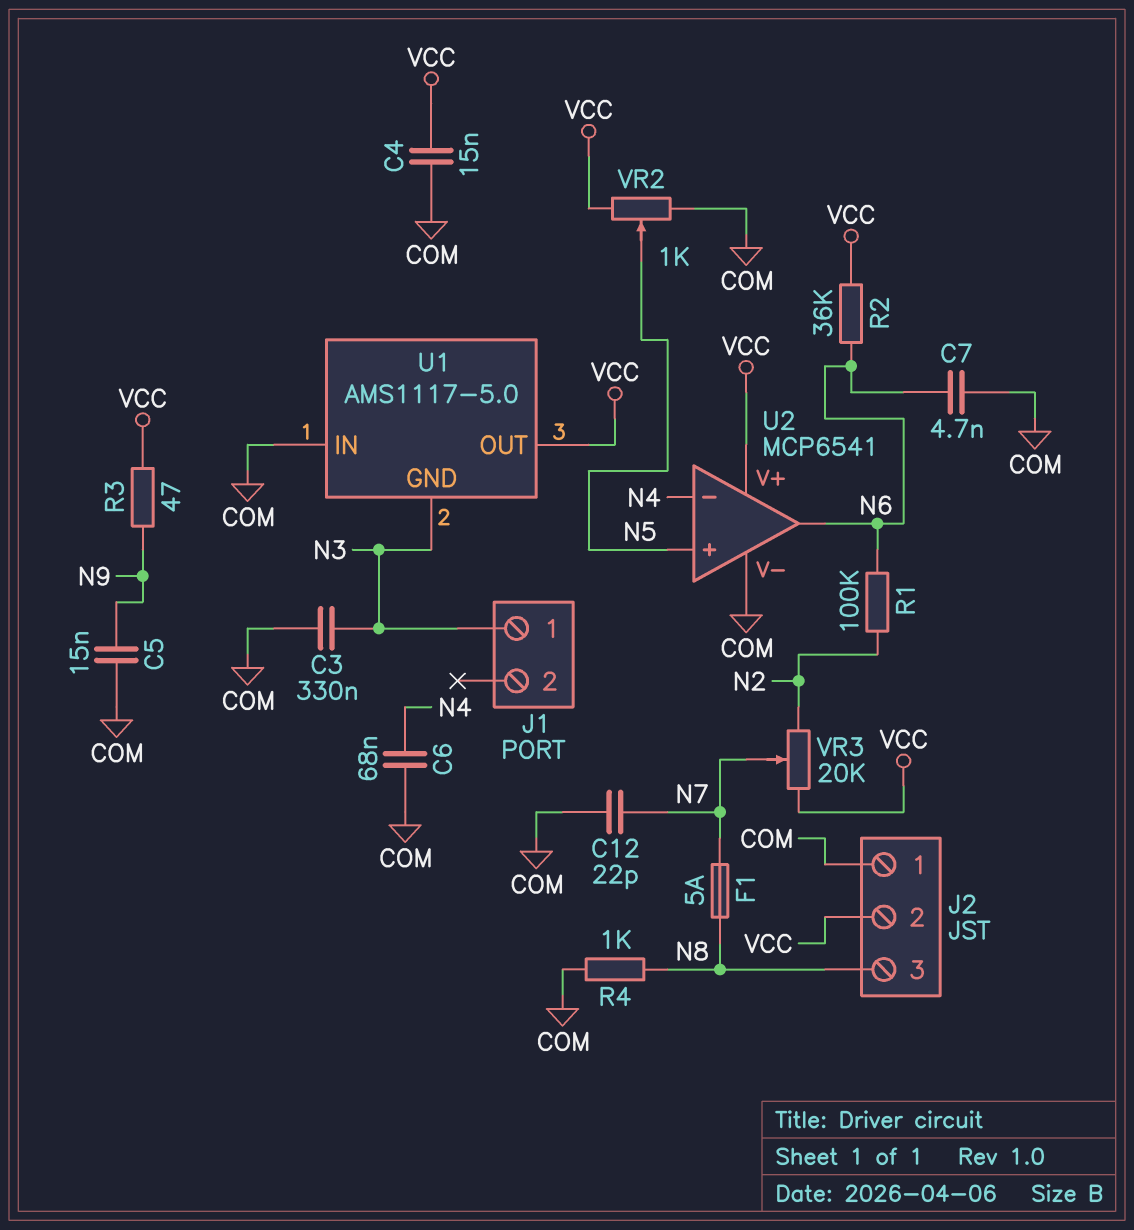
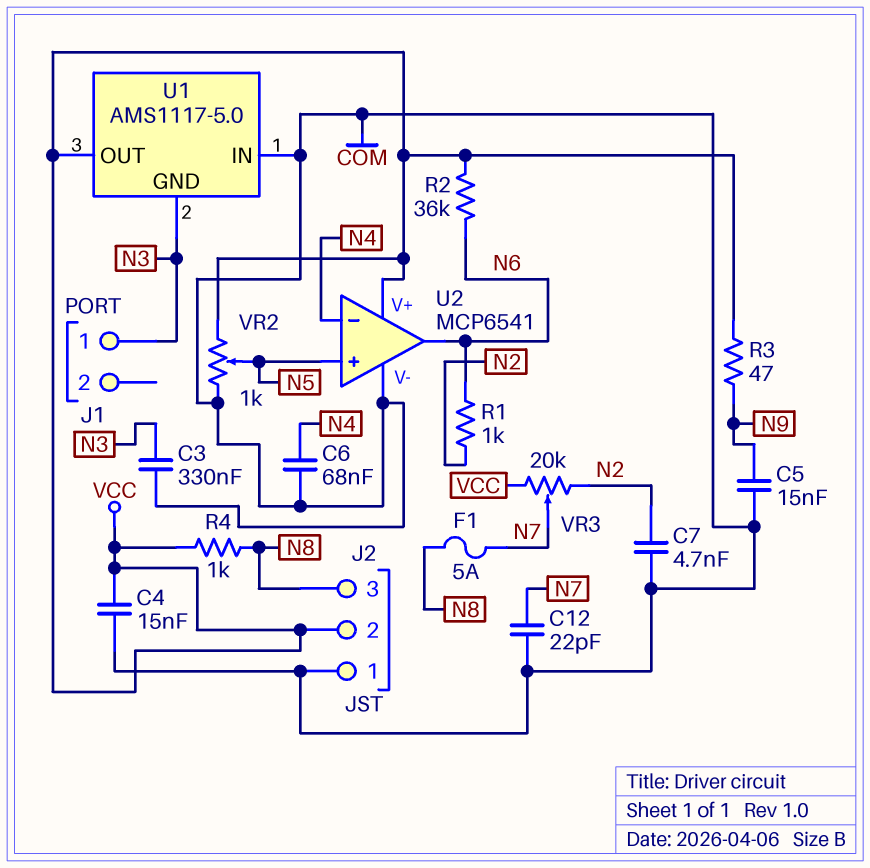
C7: 4.7nF (COM, N6) -> 4.7nF (COM, N2)
R1: 100k (N2, N6) -> 1k (N2, N6)
R4: 1k (COM, N8) -> 1k (N8, VCC)

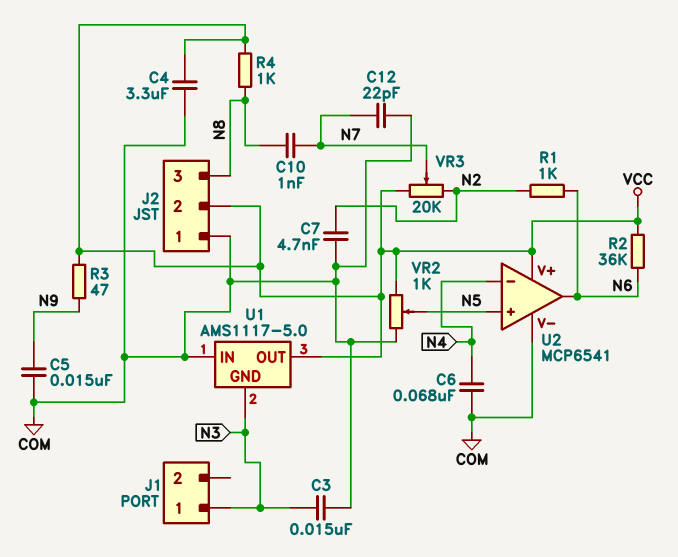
C3: 330nF (COM, N3) -> 15nF (COM, N3)
C4: 15nF (COM, VCC) -> 3.3uF (COM, VCC)
C10: none -> 1nF (N7, N8)
F1: 5A (N7, N8) -> none

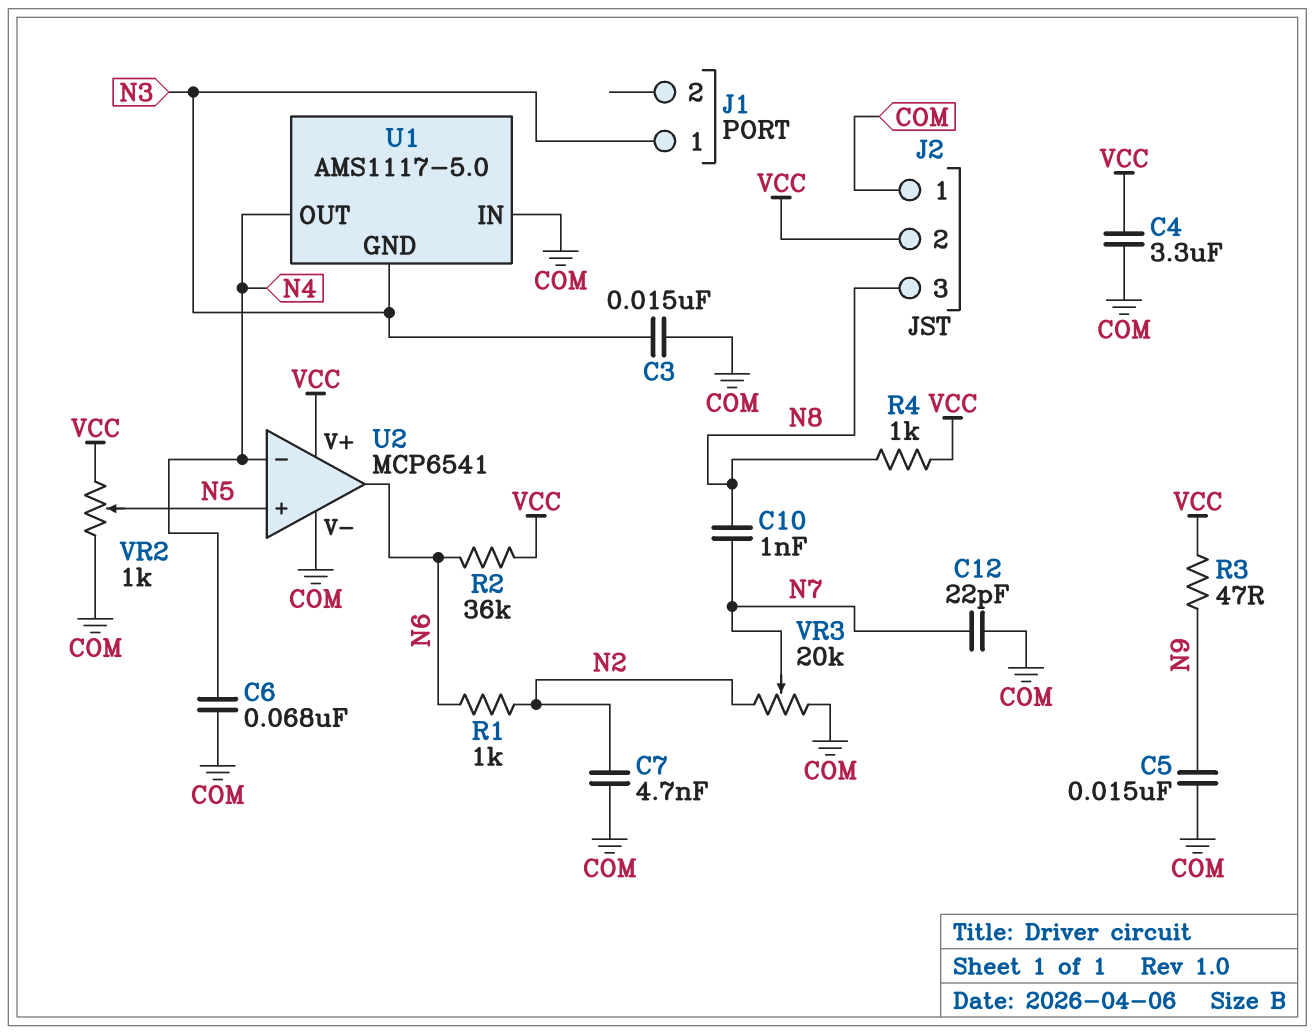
U1 pin OUT: VCC -> N4
VR3: 20k (N2, VCC, wiper N7) -> 20k (COM, N2, wiper N7)

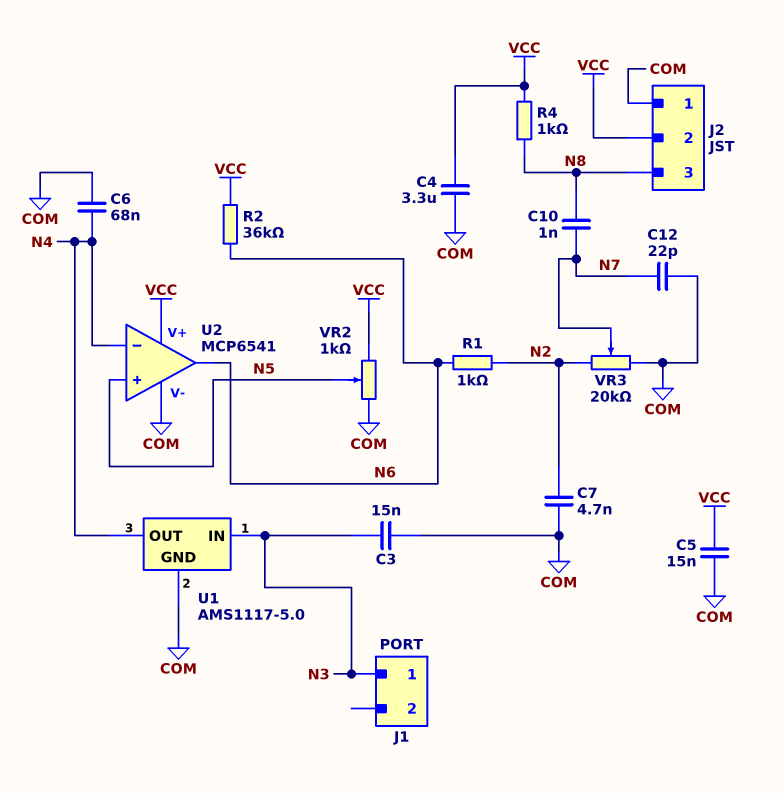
C5: 15nF (COM, N9) -> 15nF (COM, VCC)
R3: 47 (N9, VCC) -> none
U1 pin GND: N3 -> COM
U1 pin IN: COM -> N3

